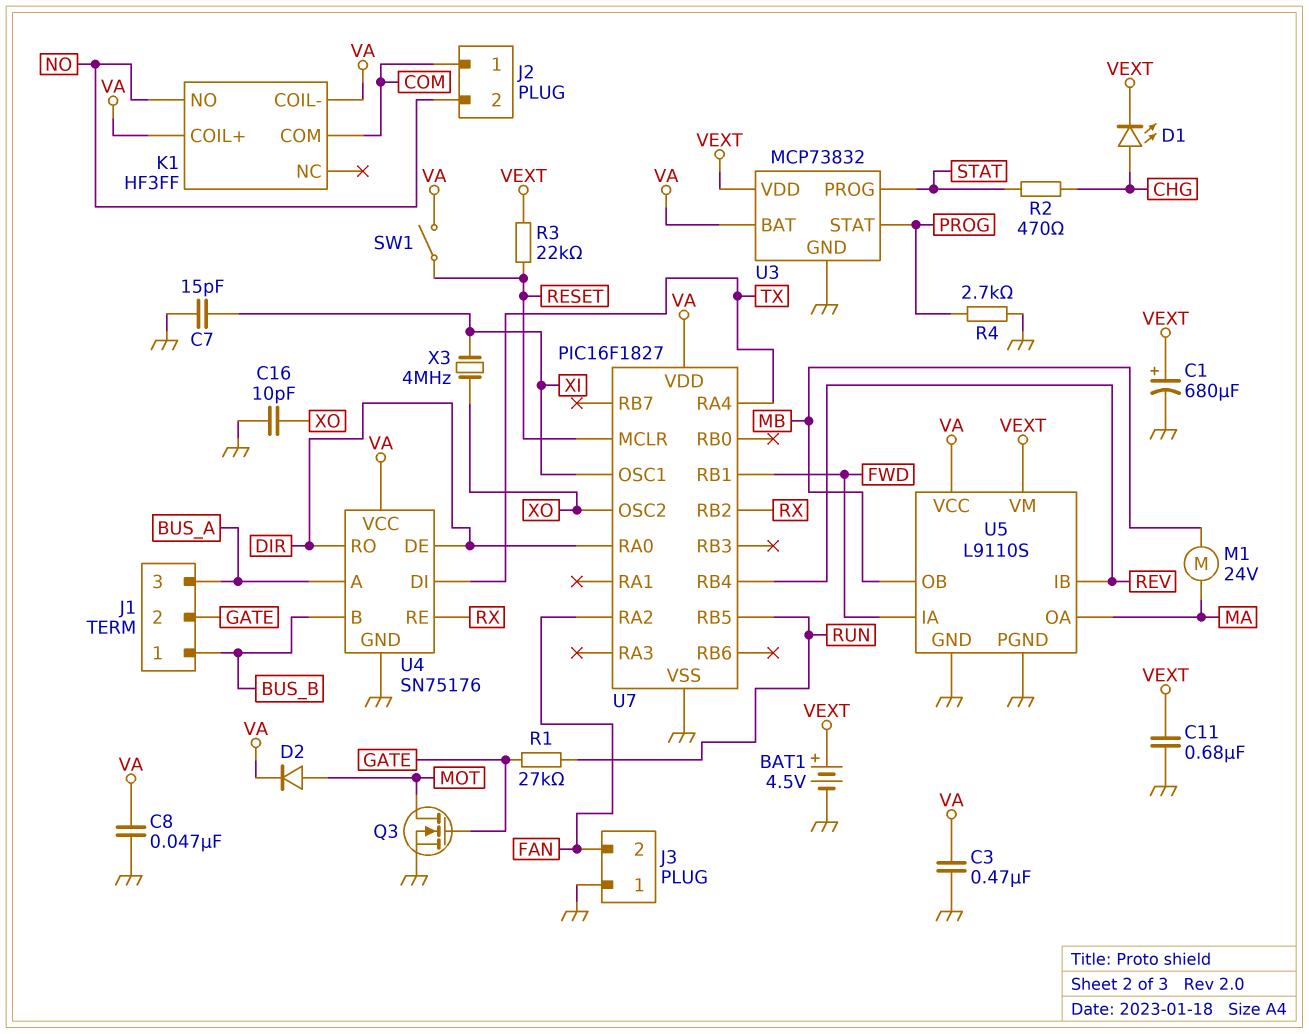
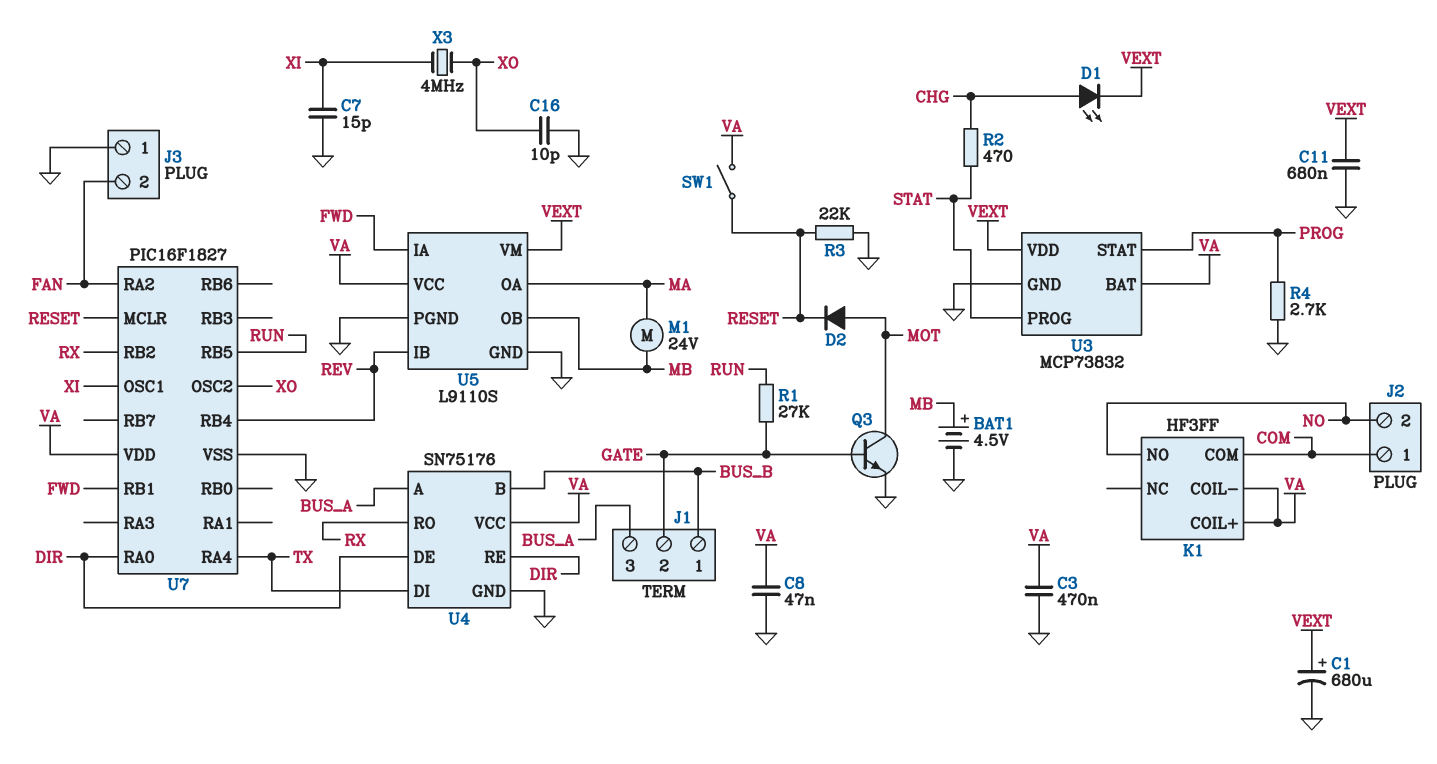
BAT1: 4.5V (plus VEXT, minus GND) -> 4.5V (plus MB, minus GND)
D2: diode (A MOT, K VA) -> diode (A MOT, K RESET)
Q3: NMOS (G GATE, D MOT, S GND) -> NPN (B GATE, C MOT, E GND)
R3: 22k (RESET, VEXT) -> 22k (GND, RESET)
U4 pin RE: RX -> DIR
U4 pin RO: DIR -> RX

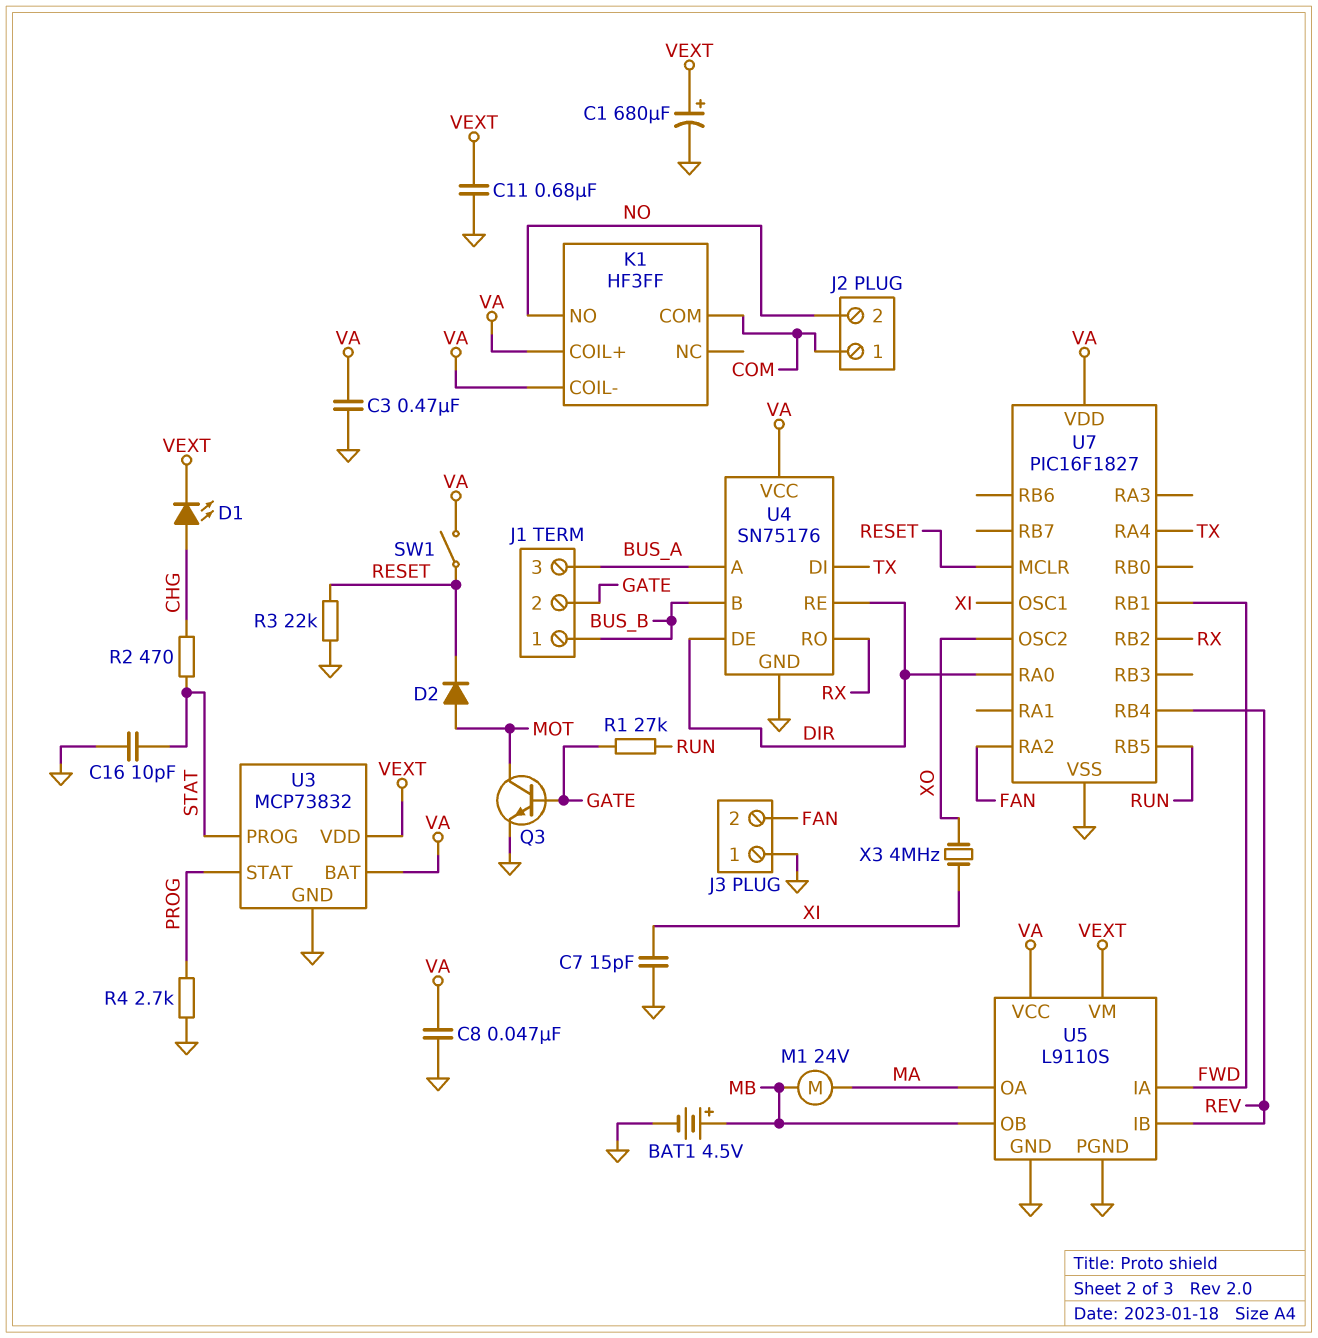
C16: 10pF (GND, XO) -> 10pF (GND, STAT)

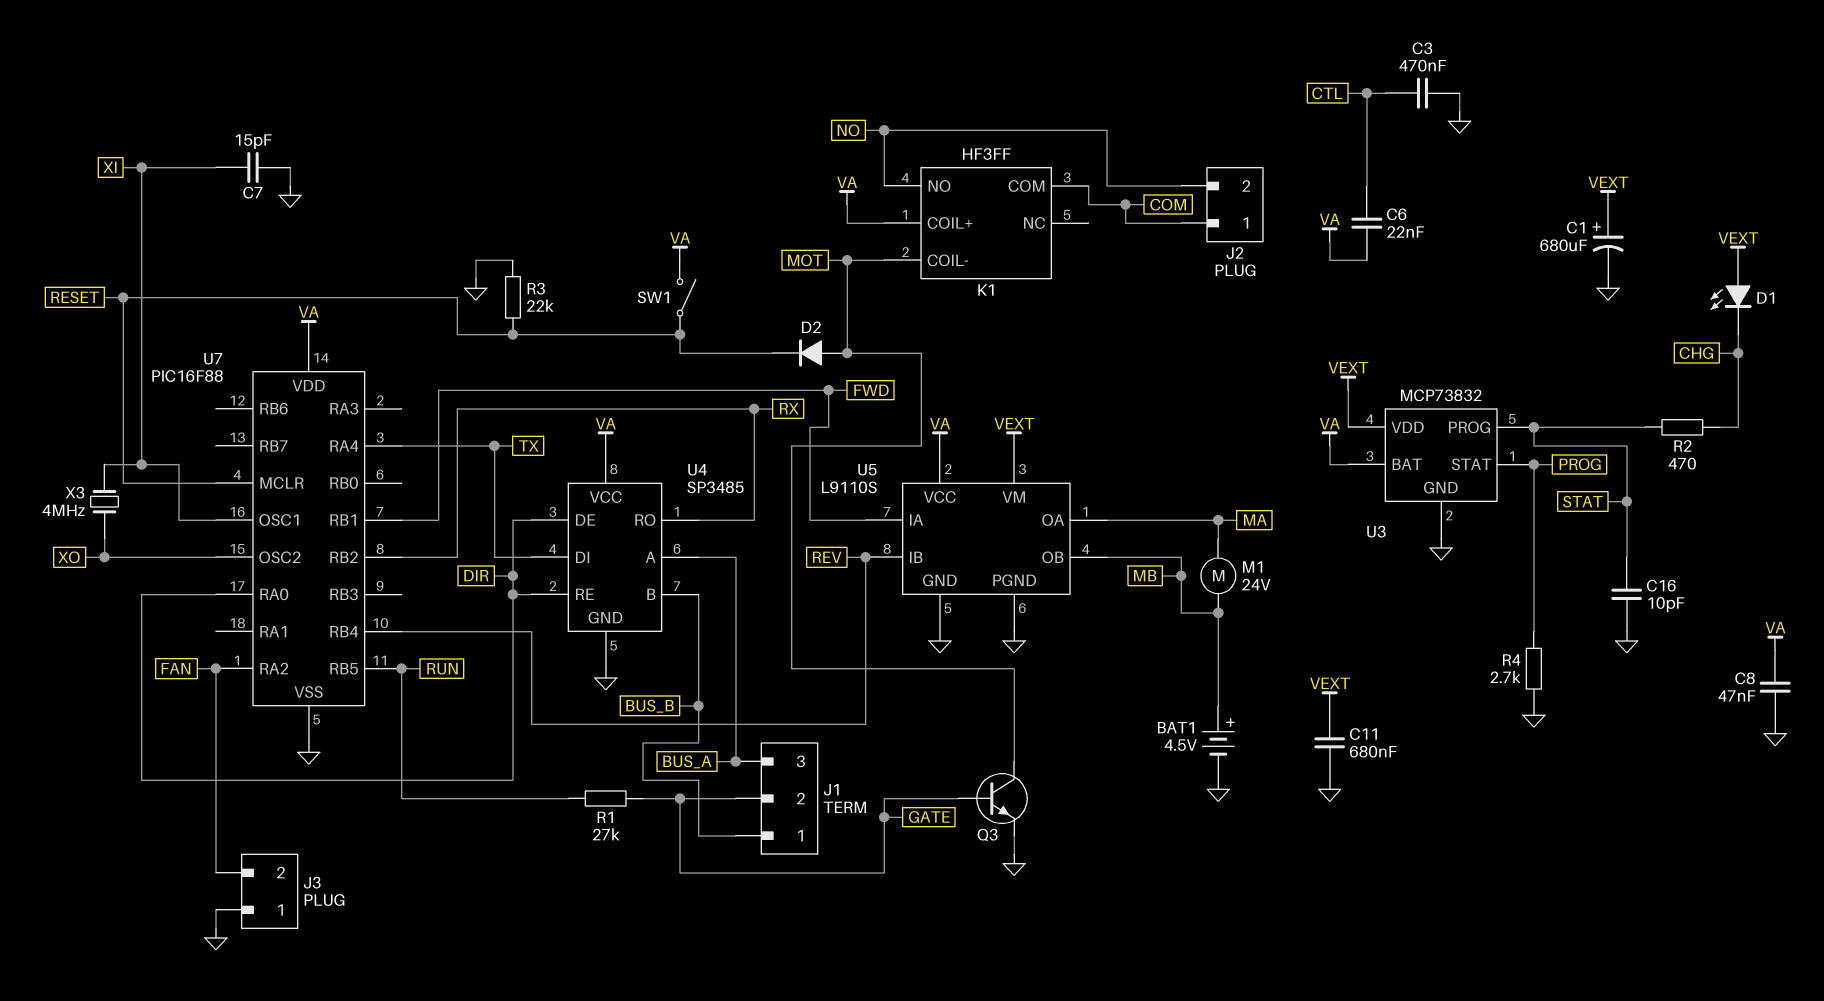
C3: 470nF (GND, VA) -> 470nF (CTL, GND)
C6: none -> 22nF (CTL, VA)
D1: LED (A CHG, K VEXT) -> LED (A VEXT, K CHG)
K1 pin COIL-: VA -> MOT
U4: SN75176 -> SP3485
U7: PIC16F1827 -> PIC16F88

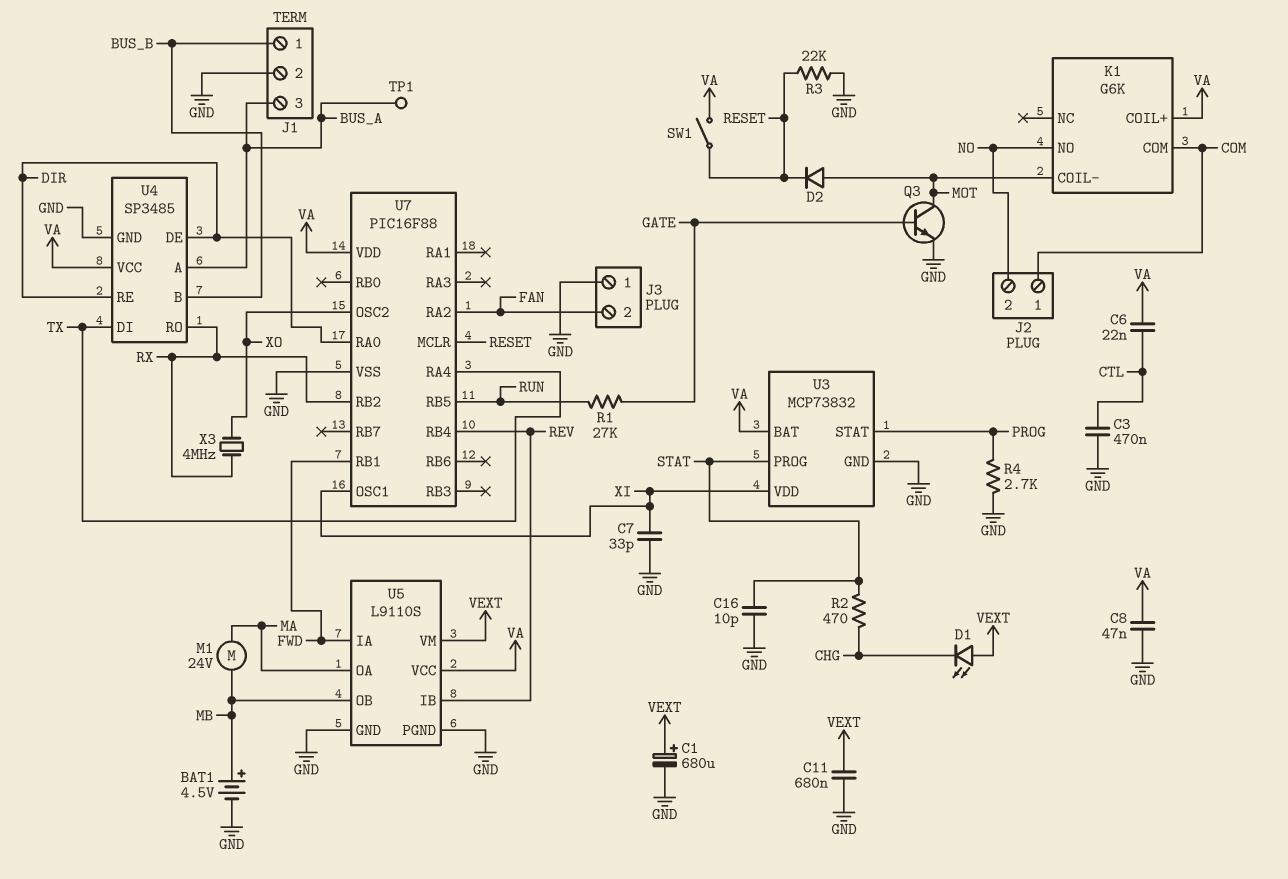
C7: 15pF (GND, XI) -> 33pF (GND, XI)
J1 pin 2: GATE -> GND
K1: HF3FF -> G6K
TP1: none -> test point (BUS_A)
U3 pin VDD: VEXT -> XI
X3: 4MHz (XI, XO) -> 4MHz (RX, XO)

